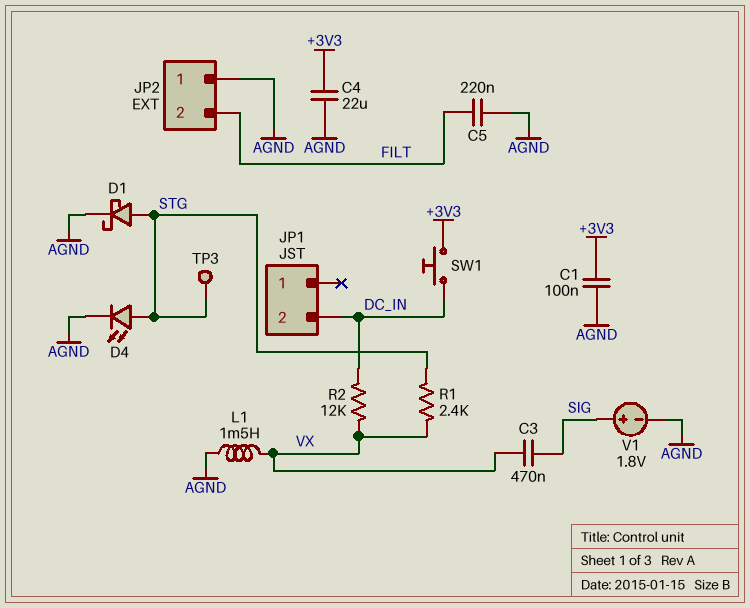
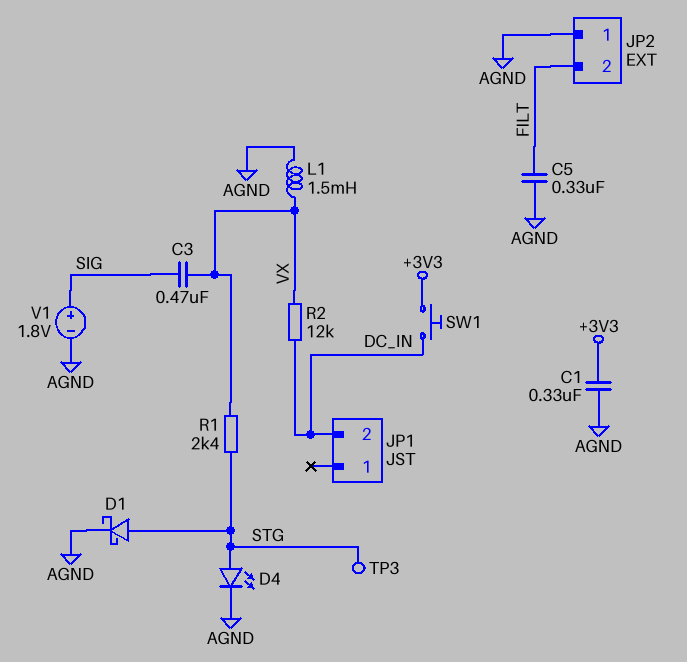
C1: 100nF (+3V3, AGND) -> 330nF (+3V3, AGND)
C4: 22uF (+3V3, AGND) -> none
C5: 220nF (AGND, FILT) -> 330nF (AGND, FILT)

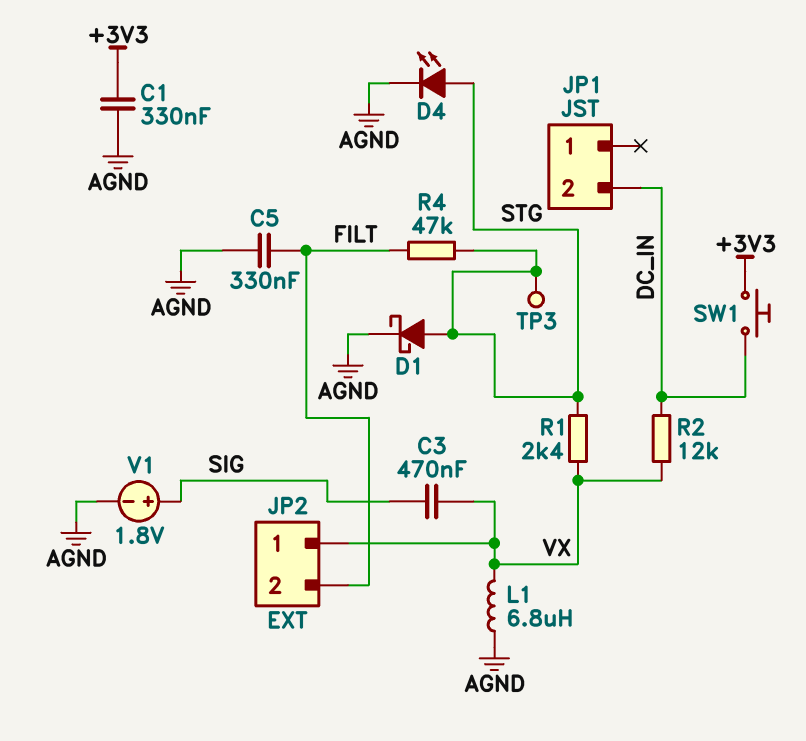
JP2 pin 1: AGND -> VX
L1: 1.5mH (AGND, VX) -> 6.8uH (AGND, VX)
R4: none -> 47k (FILT, STG)

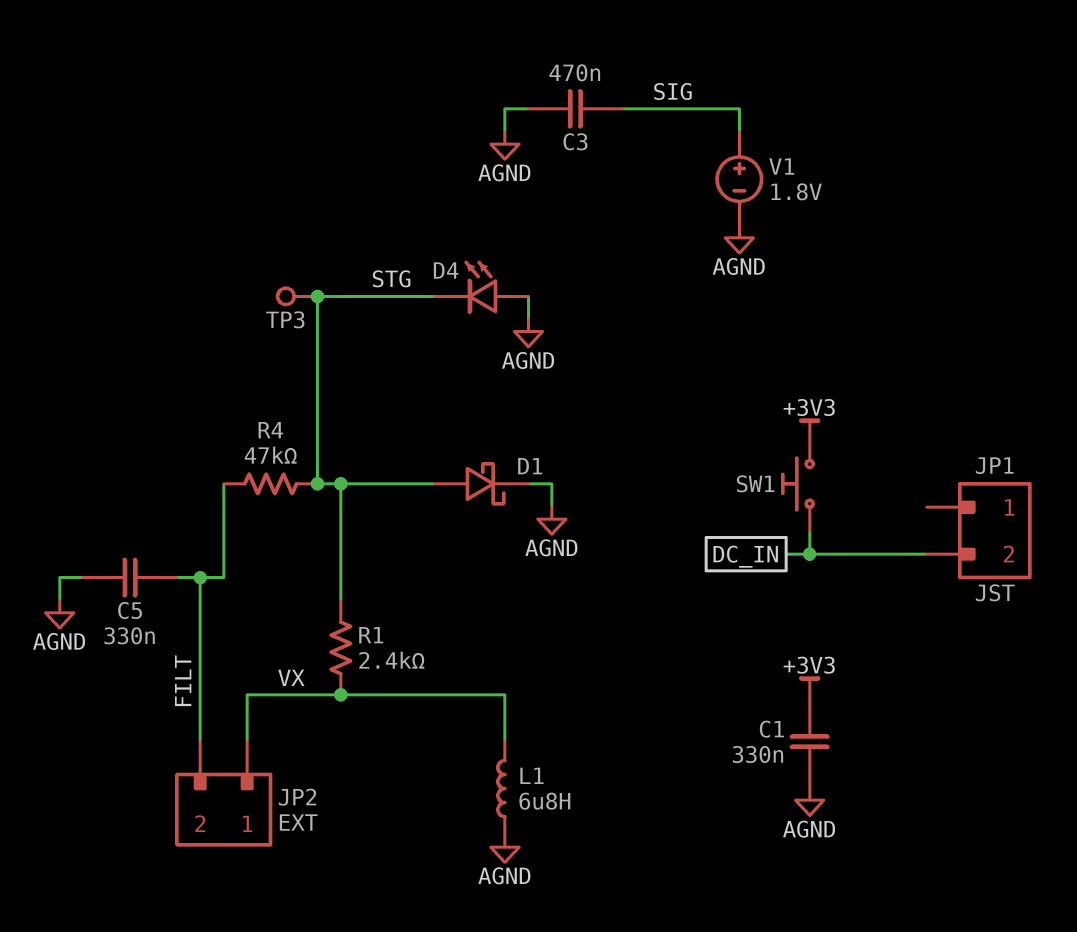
C3: 470nF (SIG, VX) -> 470nF (AGND, SIG)
D4: LED (A STG, K AGND) -> LED (A AGND, K STG)
R2: 12k (DC_IN, VX) -> none

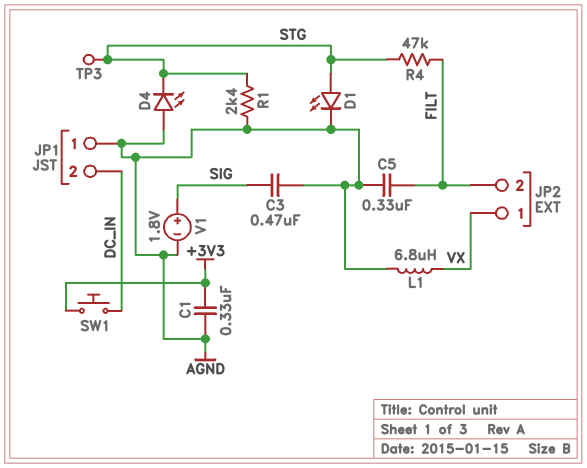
D1: schottky (A STG, K AGND) -> LED (A STG, K AGND)
JP1 pin 1: none -> AGND
R1: 2.4k (STG, VX) -> 2.4k (AGND, STG)

